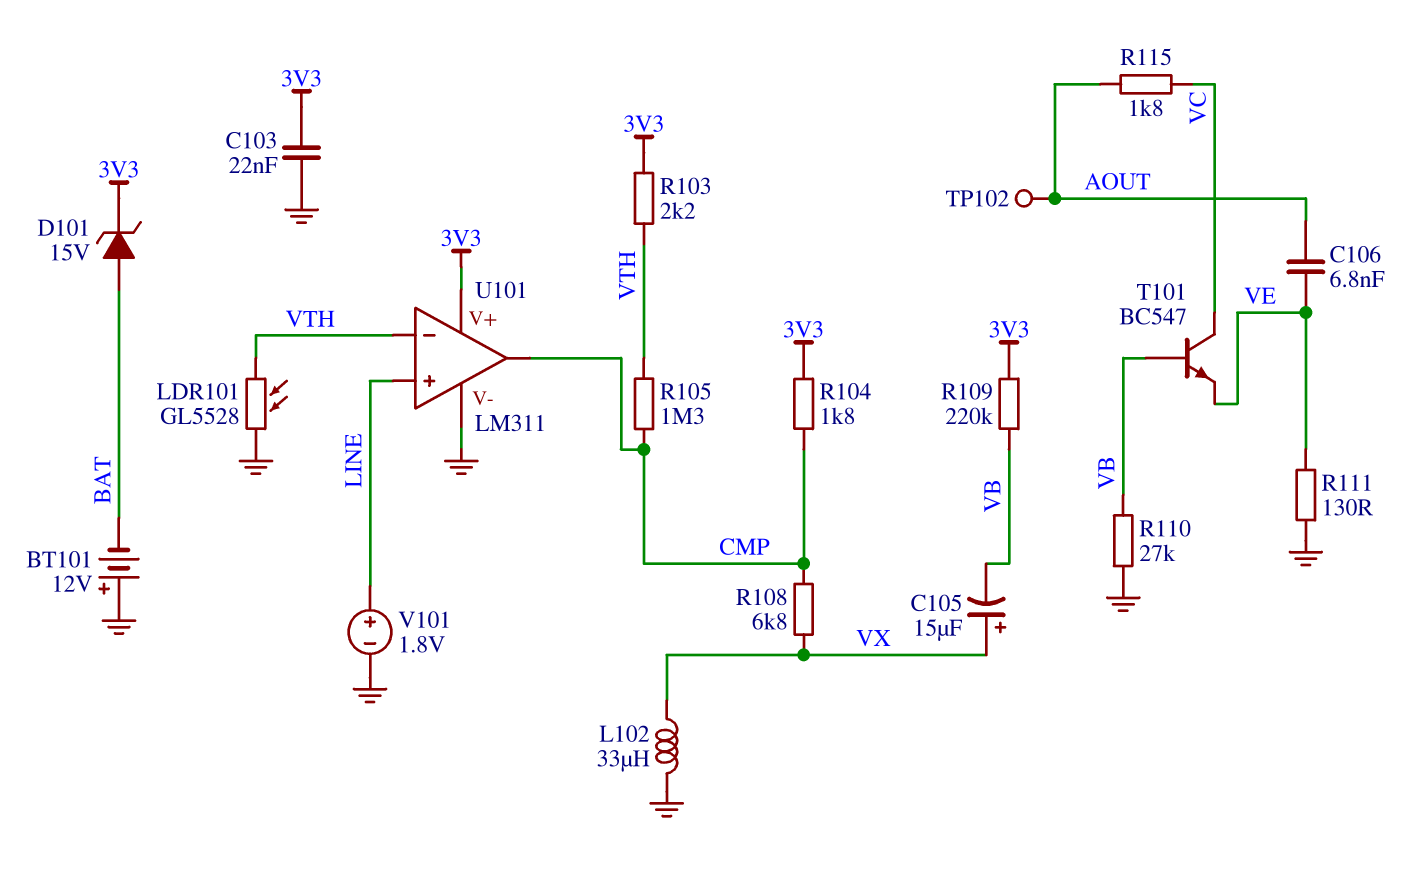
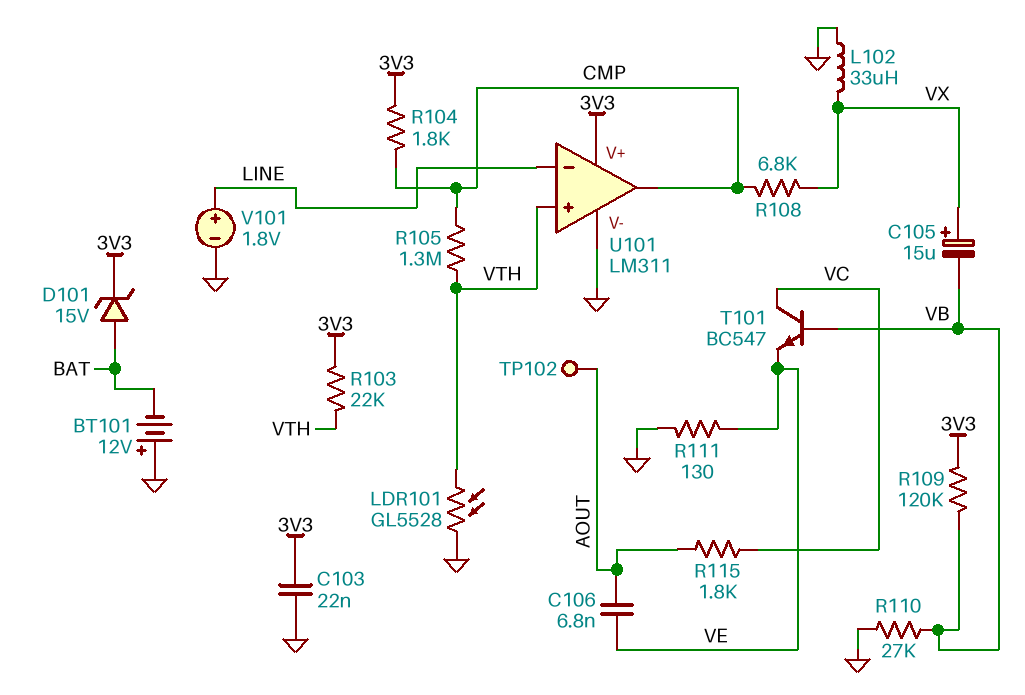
R103: 2.2k (3V3, VTH) -> 22k (3V3, VTH)
R109: 220k (3V3, VB) -> 120k (3V3, VB)
U101 pin in+: LINE -> VTH
U101 pin in-: VTH -> LINE

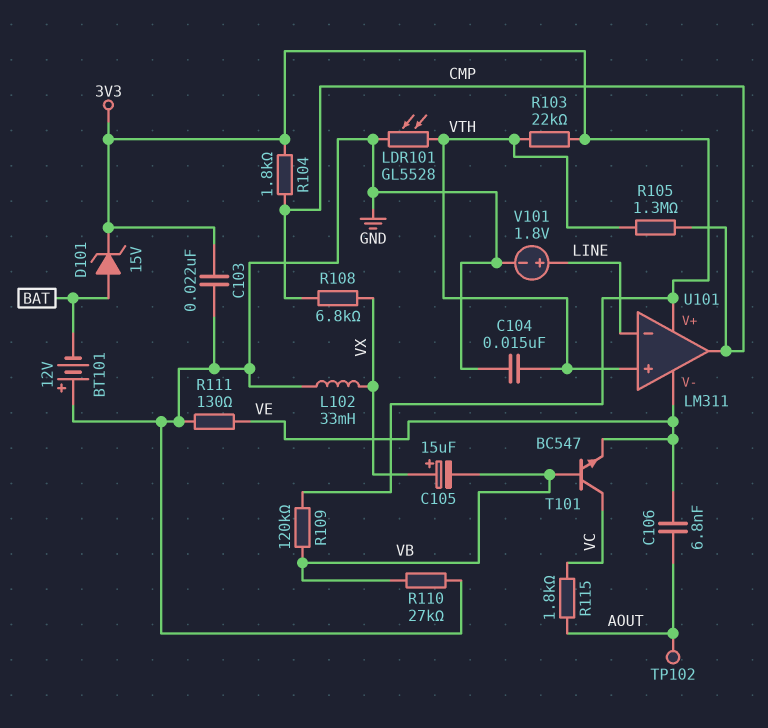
C104: none -> 15nF (GND, VTH)
L102: 33uH (GND, VX) -> 33mH (GND, VX)
U101 pin V-: GND -> VE

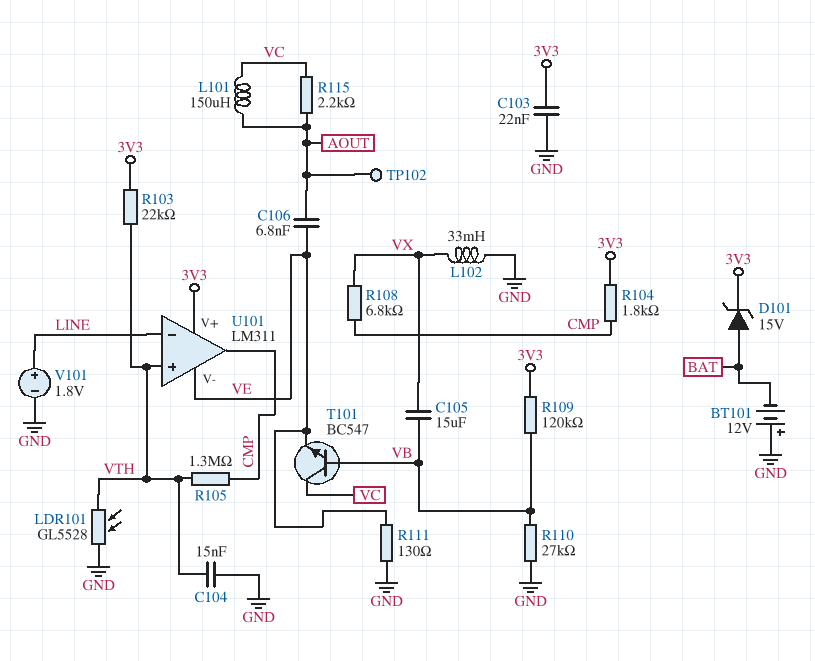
C105: 15uF (plus VX, minus VB) -> 15uF (VB, VX)
L101: none -> 150uH (AOUT, VC)
R115: 1.8k (AOUT, VC) -> 2.2k (AOUT, VC)

